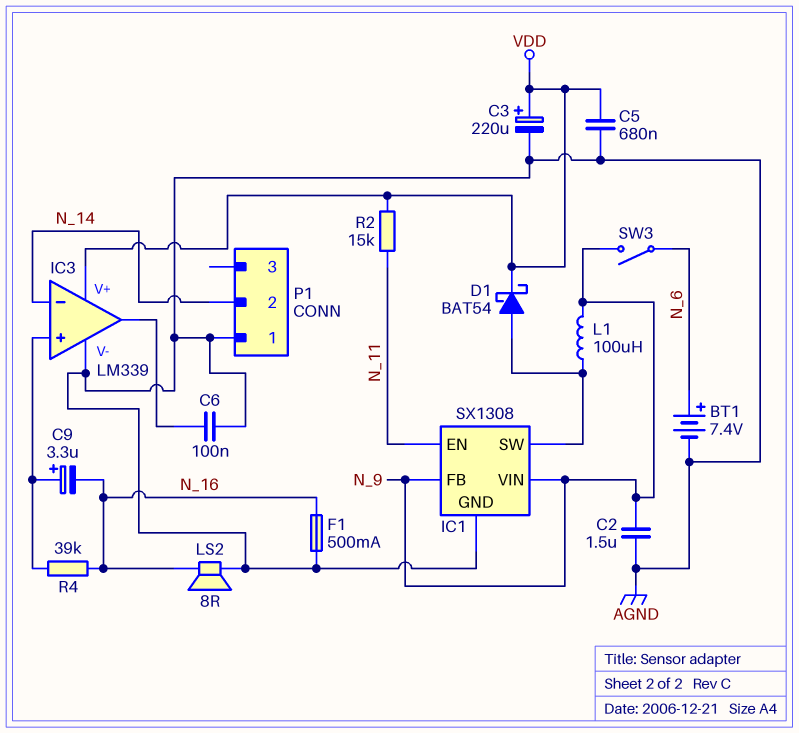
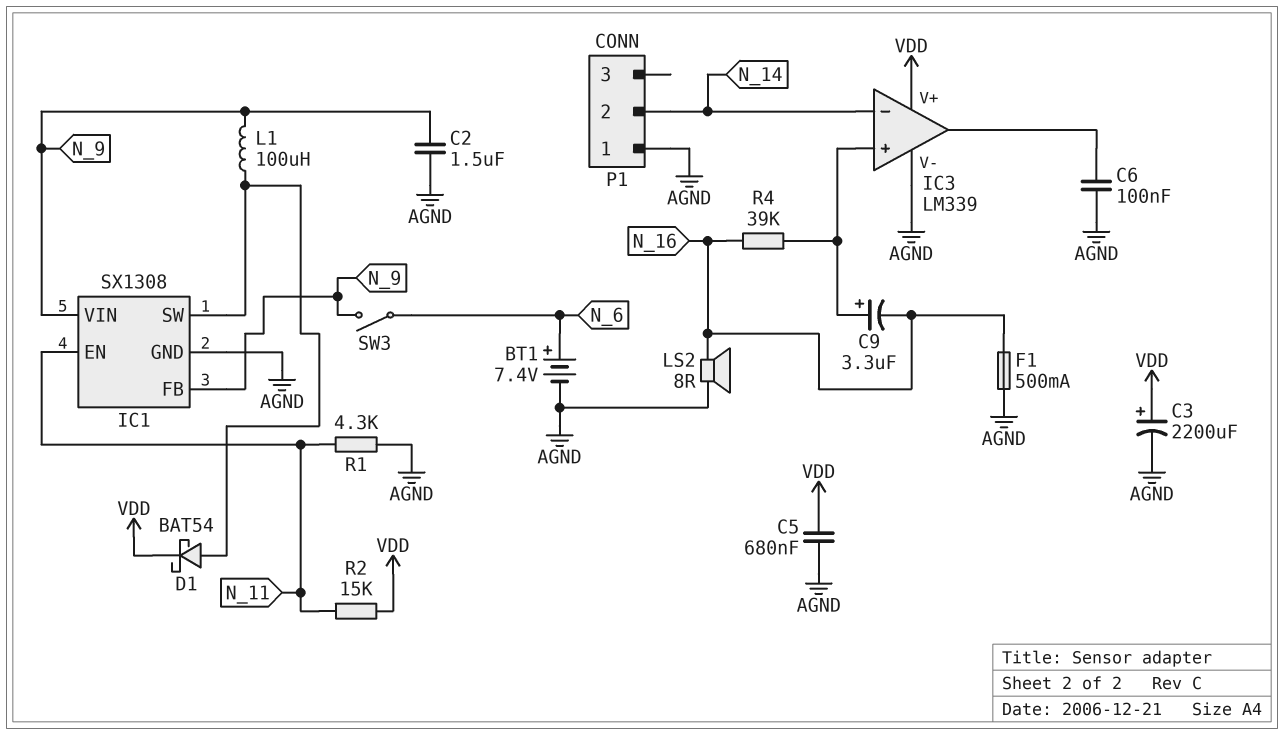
C3: 220uF (plus VDD, minus AGND) -> 2200uF (plus VDD, minus AGND)
R1: none -> 4.3k (AGND, N_11)

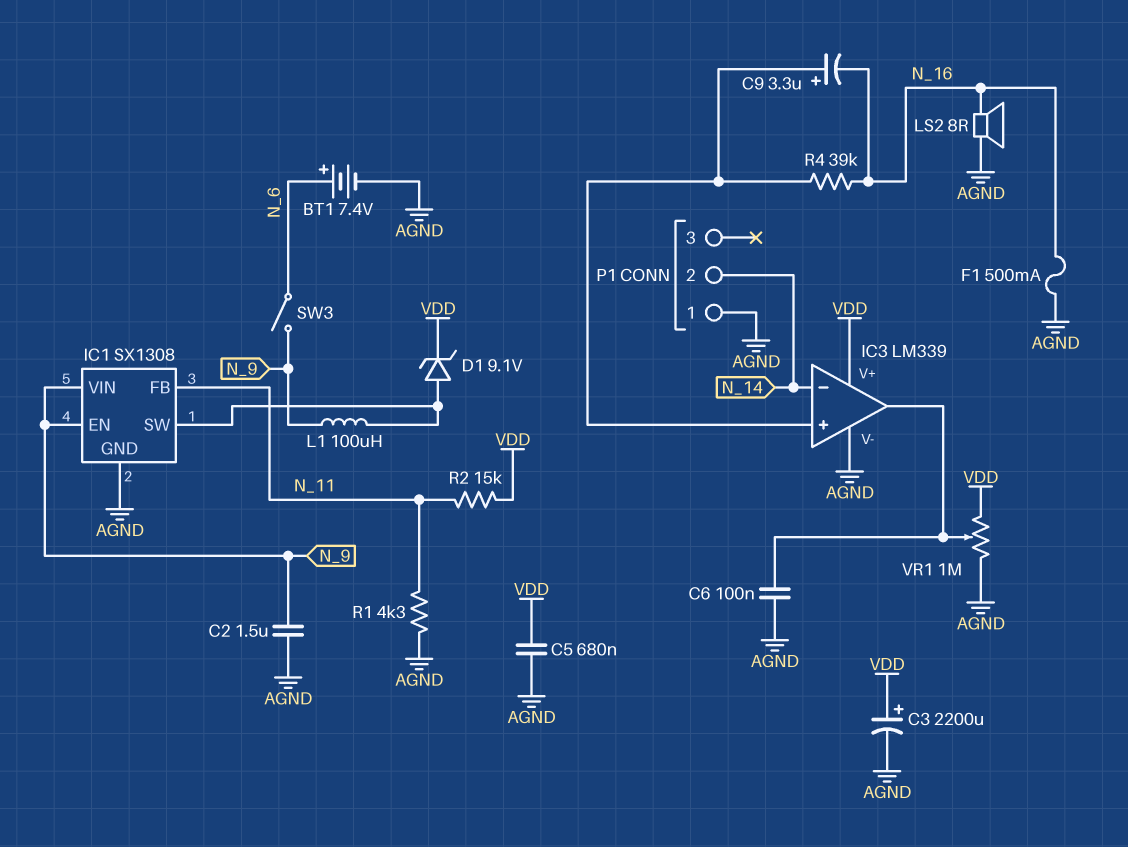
D1: schottky BAT54 (A IC1/SW, K VDD) -> zener 9.1V (A IC1/SW, K VDD)
IC1 pin EN: N_11 -> N_9
IC1 pin FB: N_9 -> N_11
VR1: none -> 1M (AGND, VDD, wiper IC3/out)

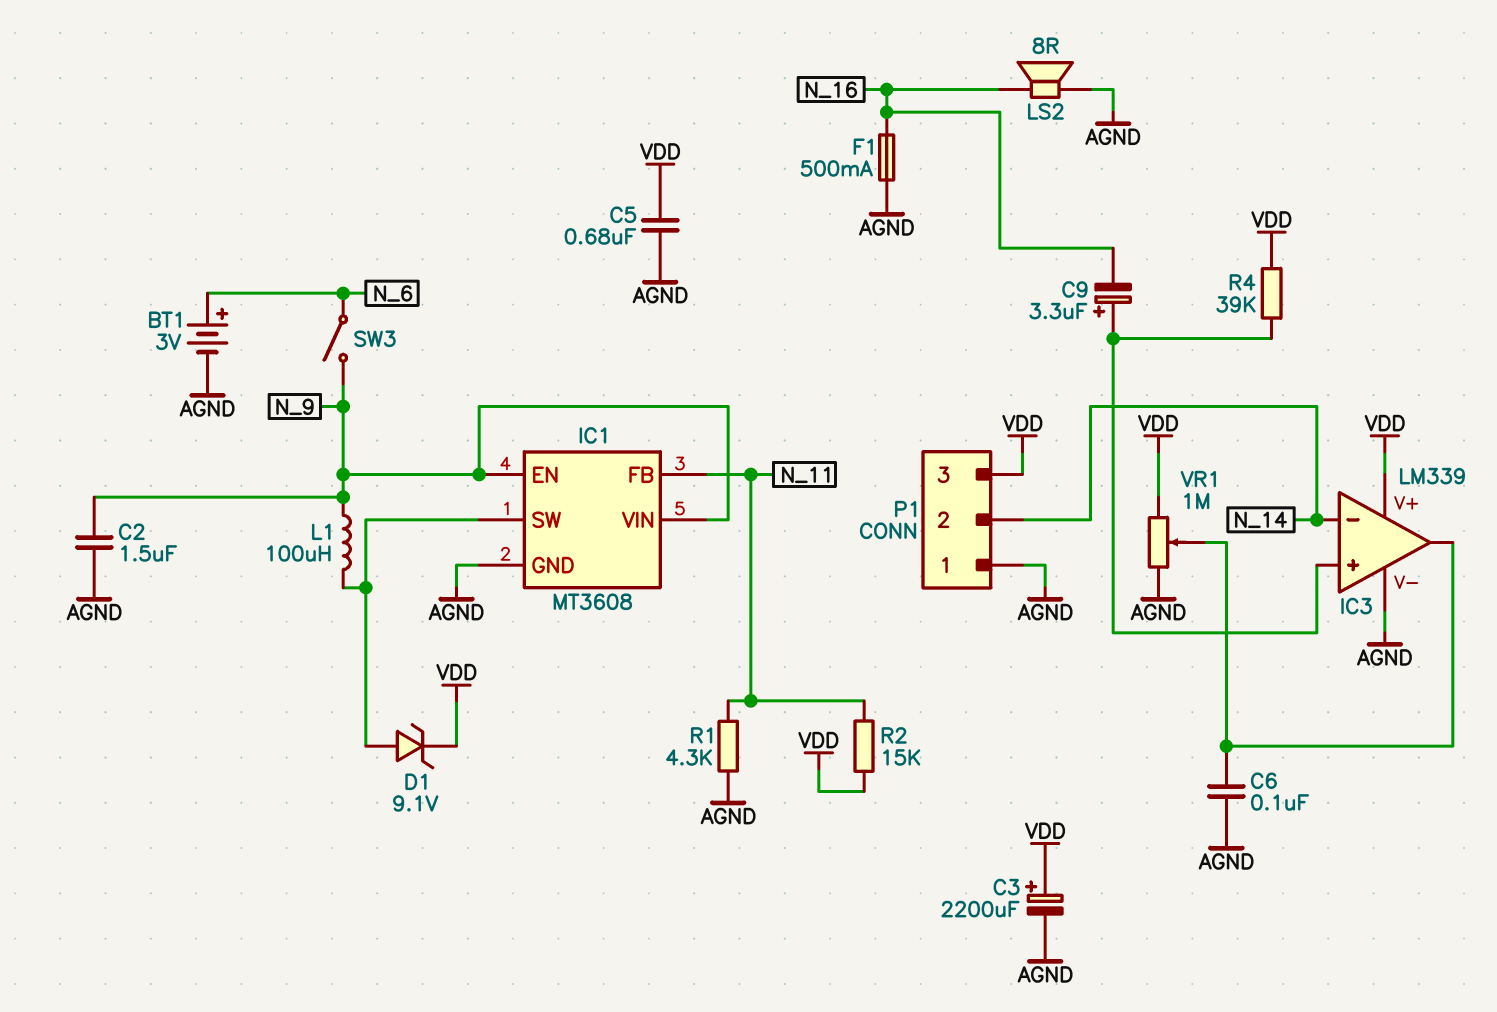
BT1: 7.4V (plus N_6, minus AGND) -> 3V (plus N_6, minus AGND)
IC1: SX1308 -> MT3608
P1 pin 3: none -> VDD
R4: 39k (IC3/in+, N_16) -> 39k (IC3/in+, VDD)

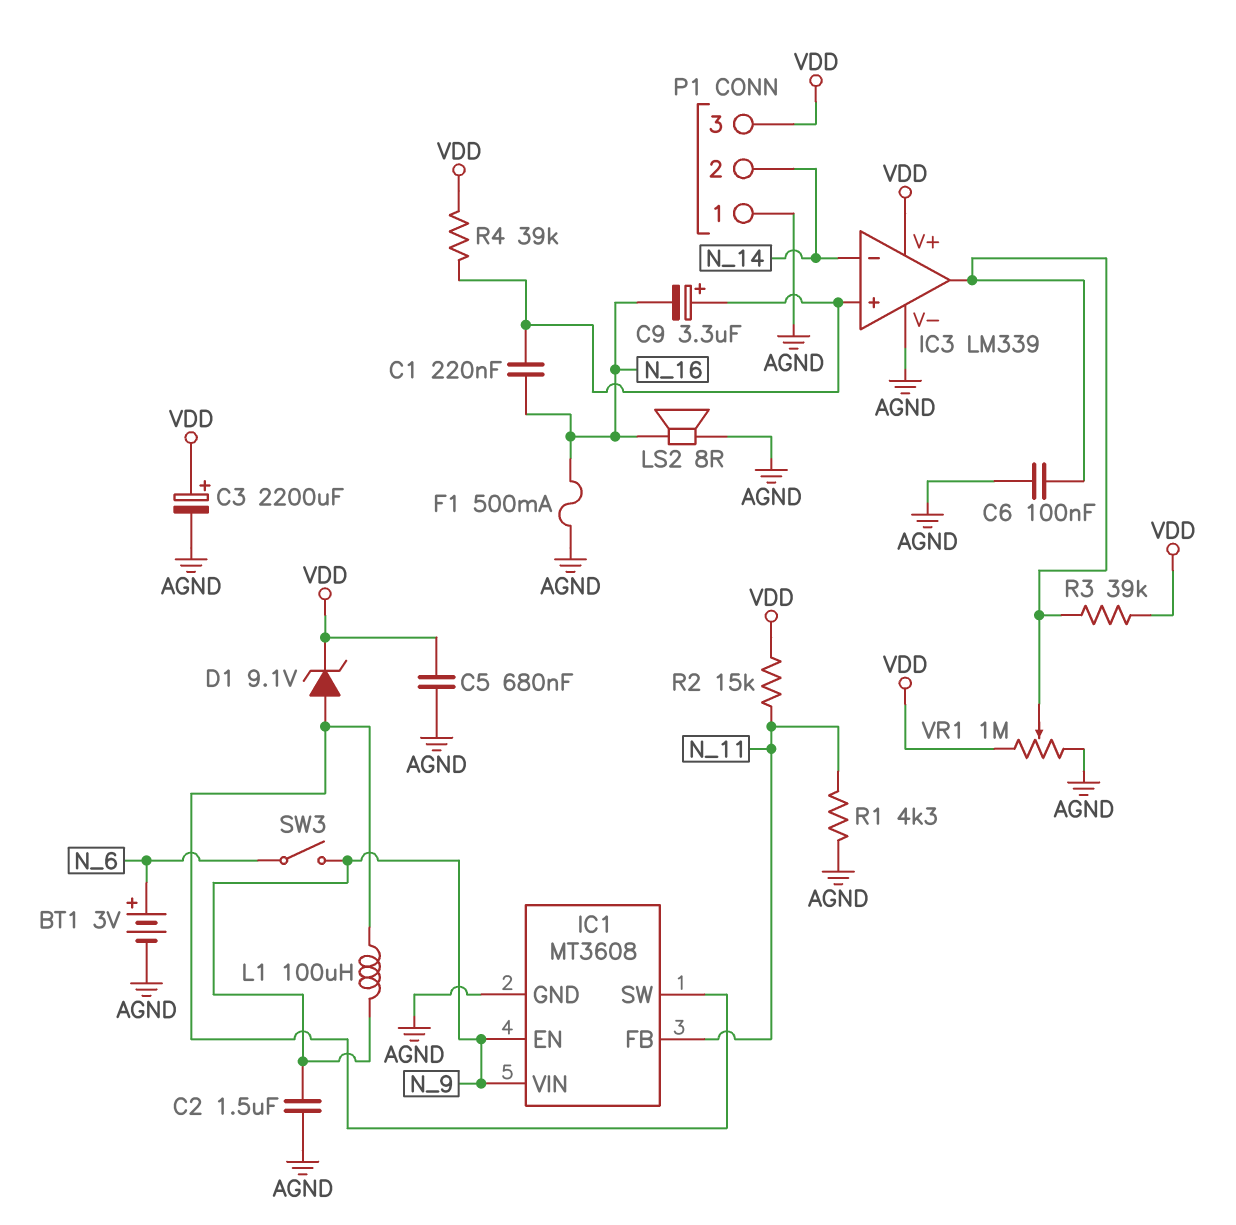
C1: none -> 220nF (IC3/in+, N_16)
R3: none -> 39k (IC3/out, VDD)

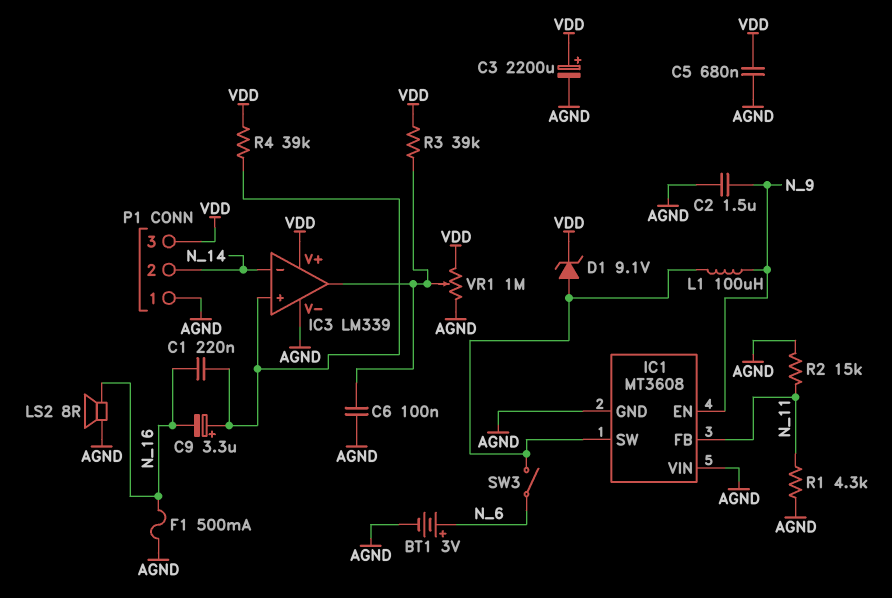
IC1 pin VIN: N_9 -> AGND
R2: 15k (N_11, VDD) -> 15k (AGND, N_11)
SW3: switch (N_6, N_9) -> switch (IC1/SW, N_6)

